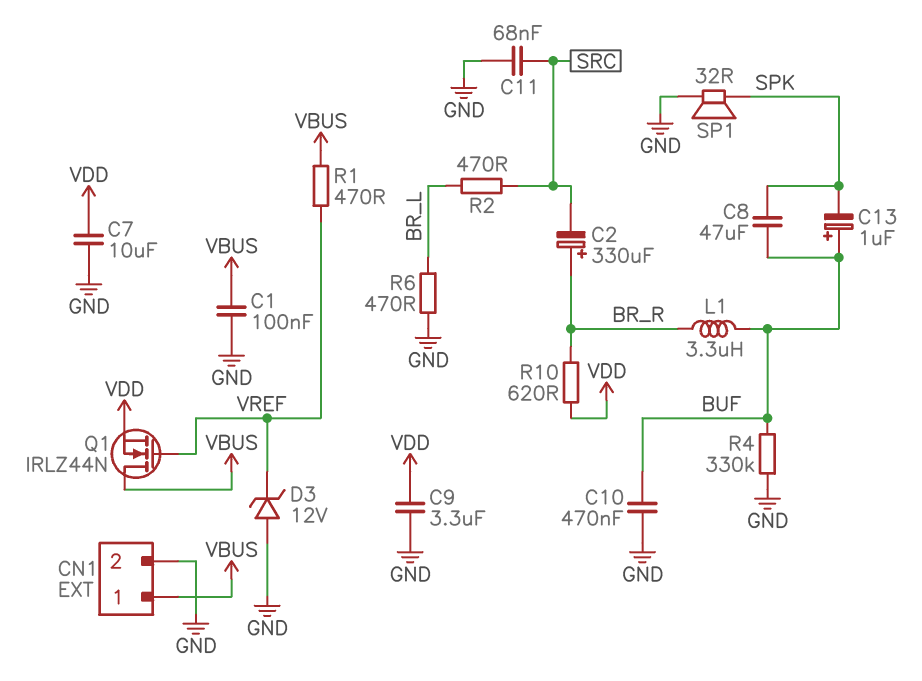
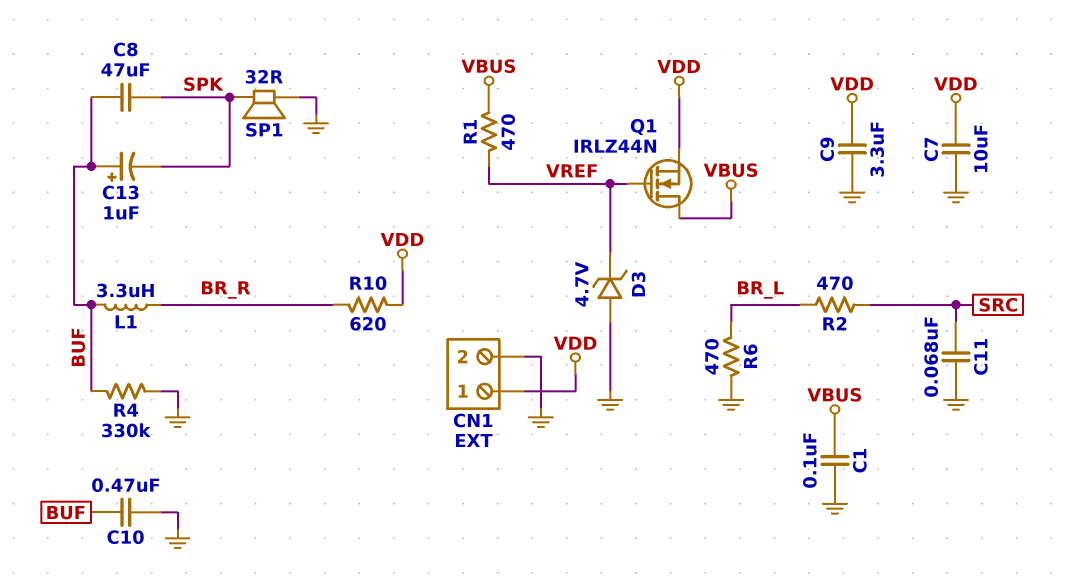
C2: 330uF (plus BR_R, minus SRC) -> none
CN1 pin 1: VBUS -> VDD
D3: zener 12V (A GND, K VREF) -> zener 4.7V (A GND, K VREF)

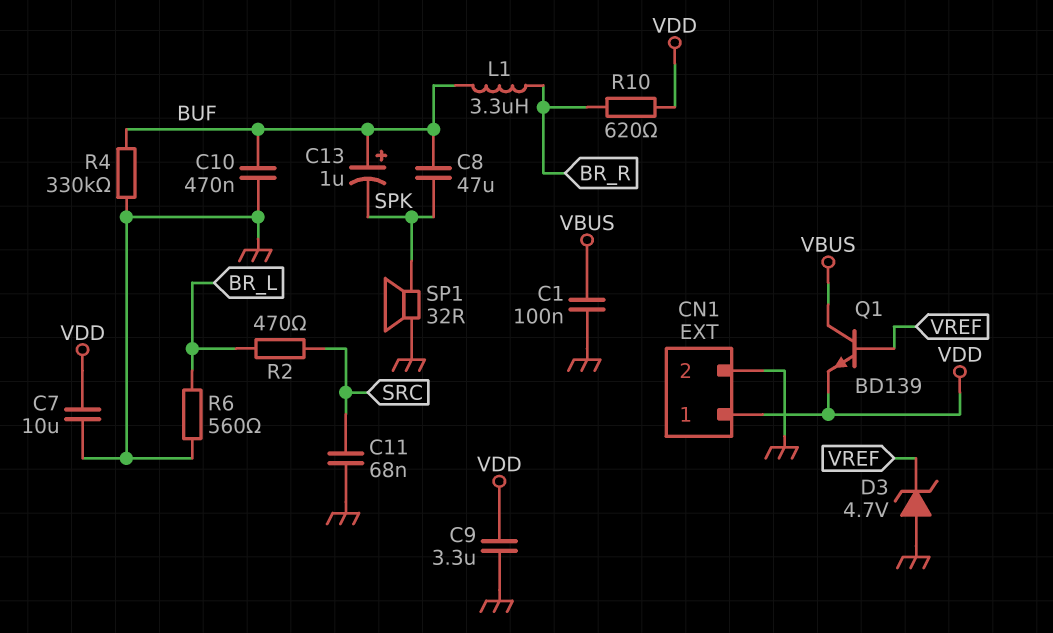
Q1: NMOS IRLZ44N (G VREF, D VBUS, S VDD) -> NPN BD139 (B VREF, C VBUS, E VDD)
R1: 470 (VBUS, VREF) -> none
R6: 470 (BR_L, GND) -> 560 (BR_L, GND)

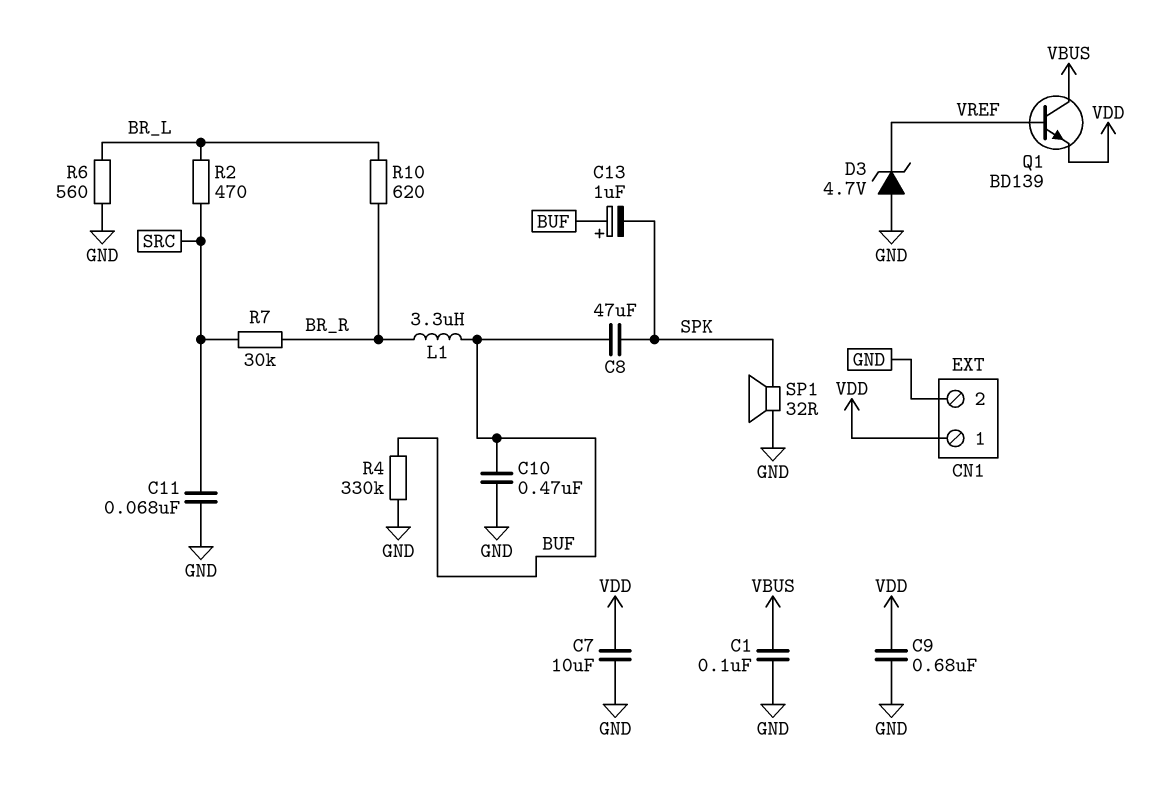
C9: 3.3uF (GND, VDD) -> 680nF (GND, VDD)
R7: none -> 30k (BR_R, SRC)
R10: 620 (BR_R, VDD) -> 620 (BR_L, BR_R)

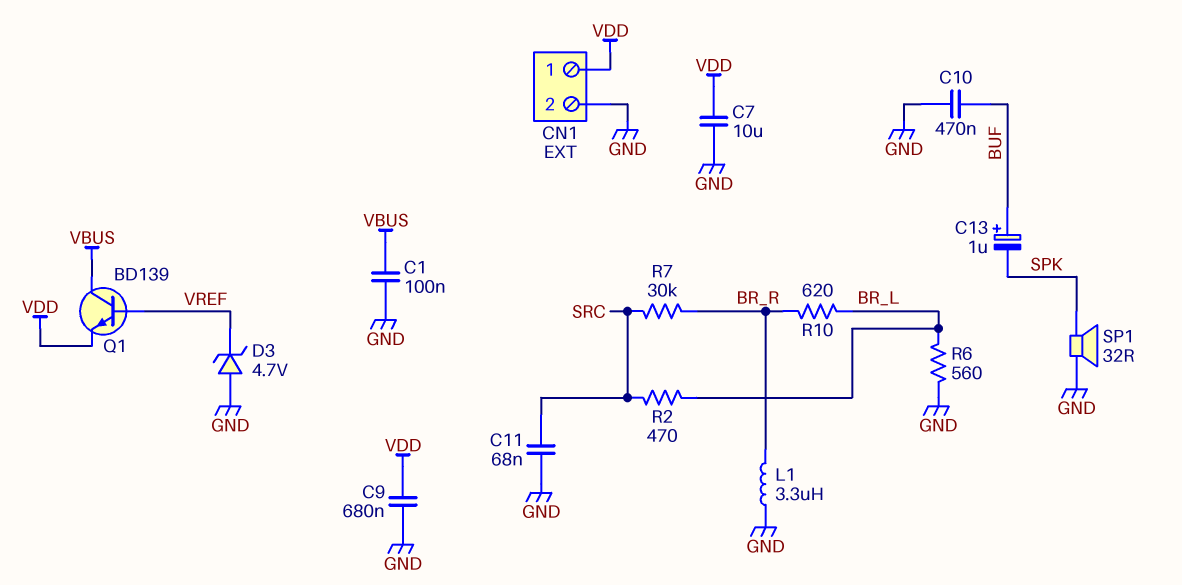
C8: 47uF (BUF, SPK) -> none
L1: 3.3uH (BR_R, BUF) -> 3.3uH (BR_R, GND)
R4: 330k (BUF, GND) -> none

